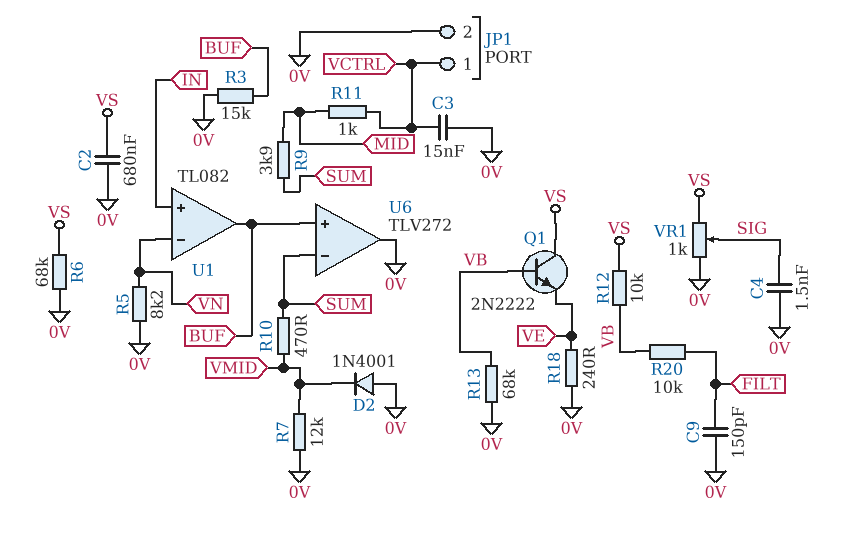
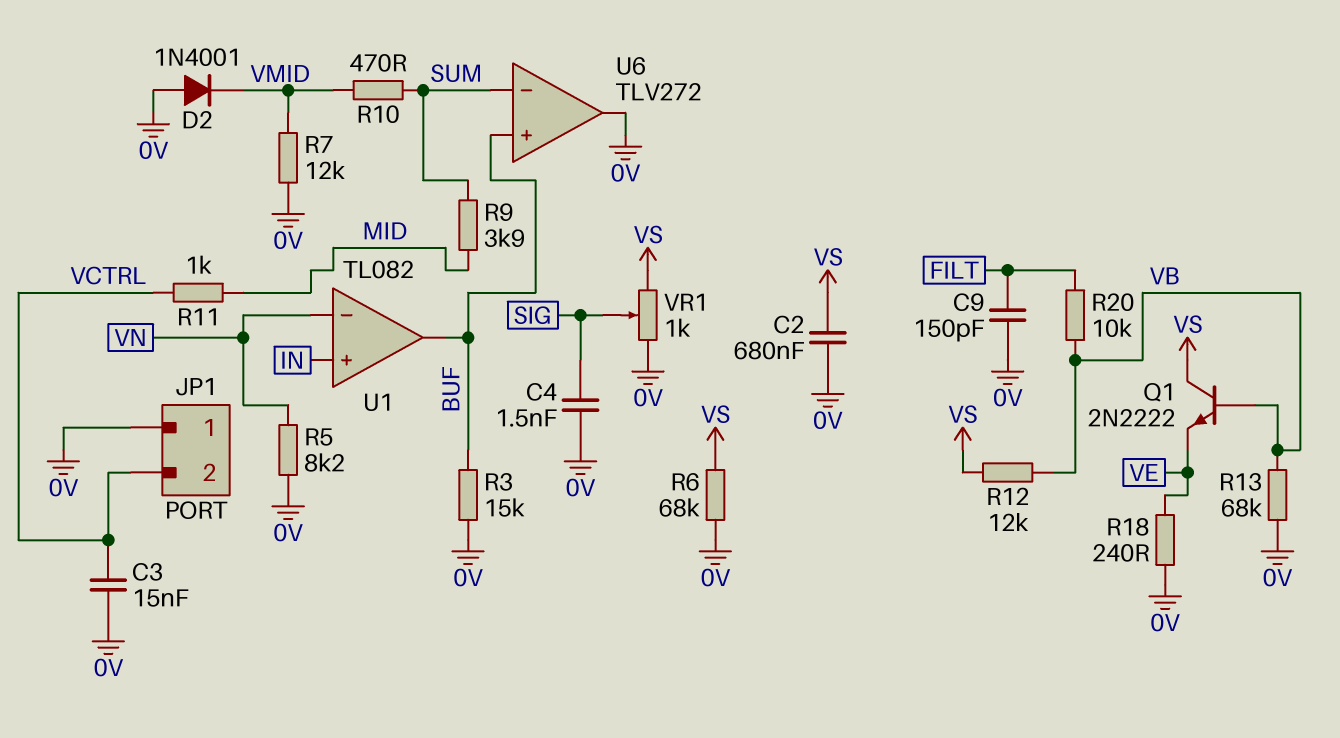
JP1 pin 1: VCTRL -> 0V
JP1 pin 2: 0V -> VCTRL
R12: 10k (VB, VS) -> 12k (VB, VS)

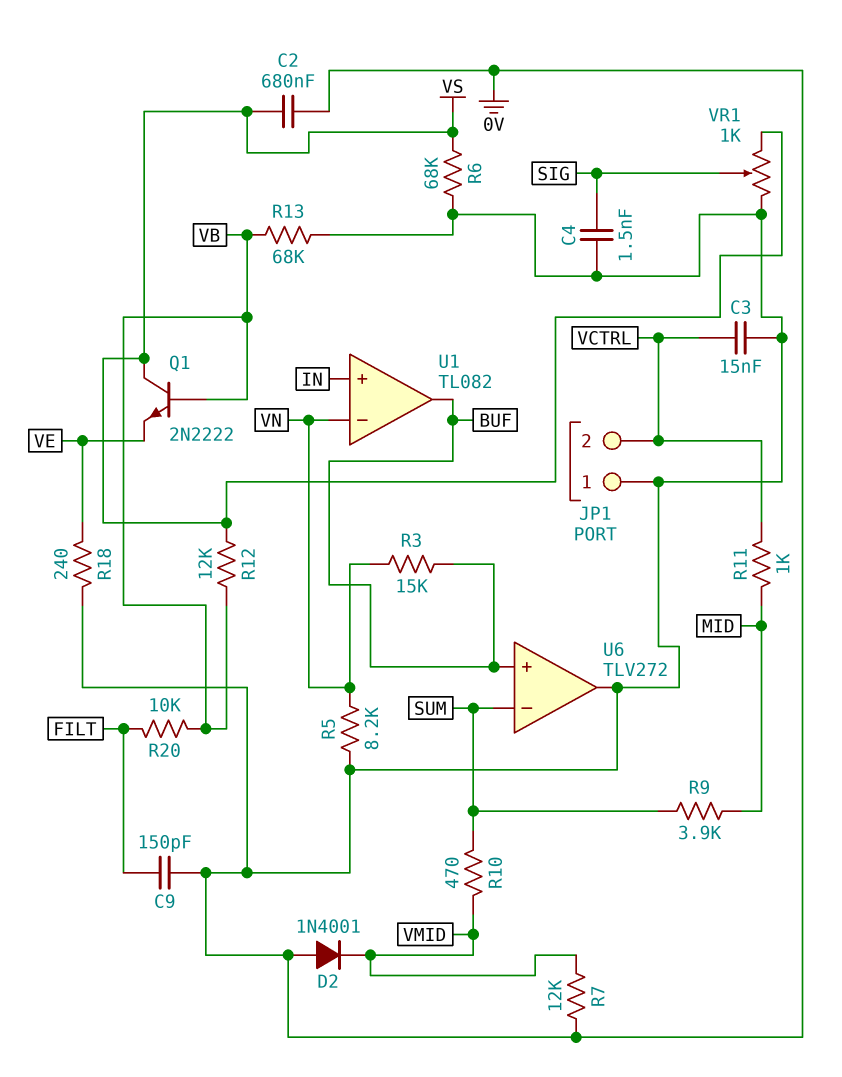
R3: 15k (0V, BUF) -> 15k (BUF, VN)

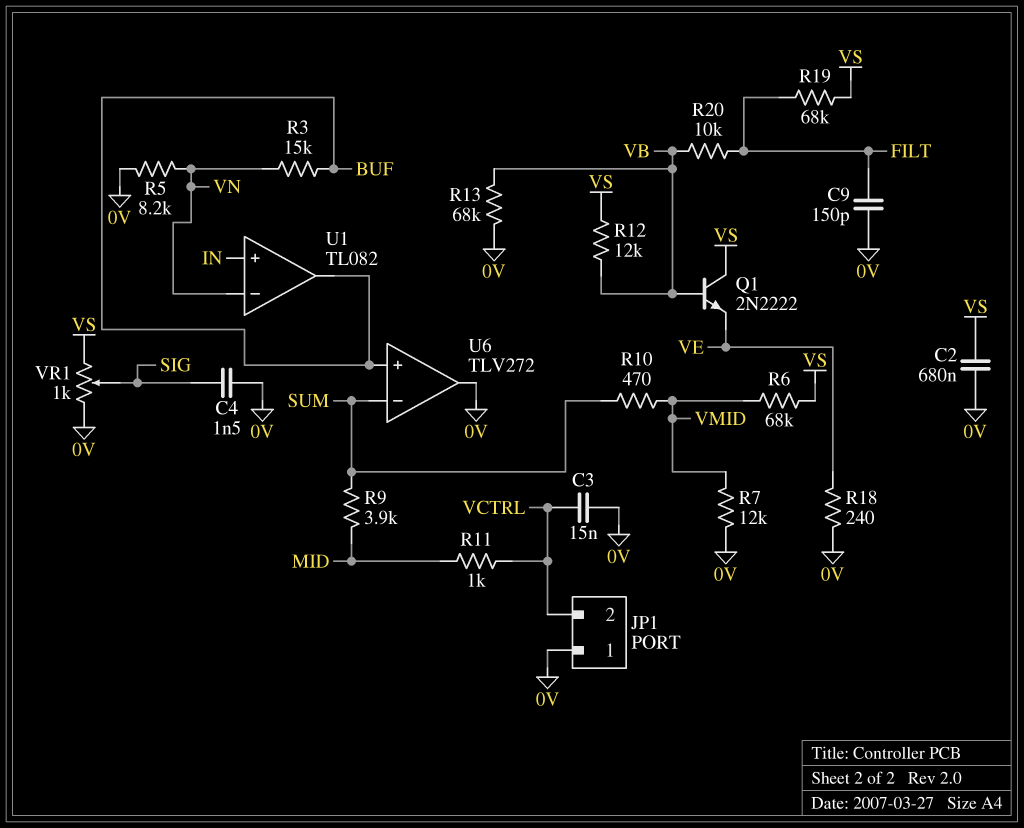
D2: diode 1N4001 (A 0V, K VMID) -> none
R6: 68k (0V, VS) -> 68k (VMID, VS)
R19: none -> 68k (FILT, VS)

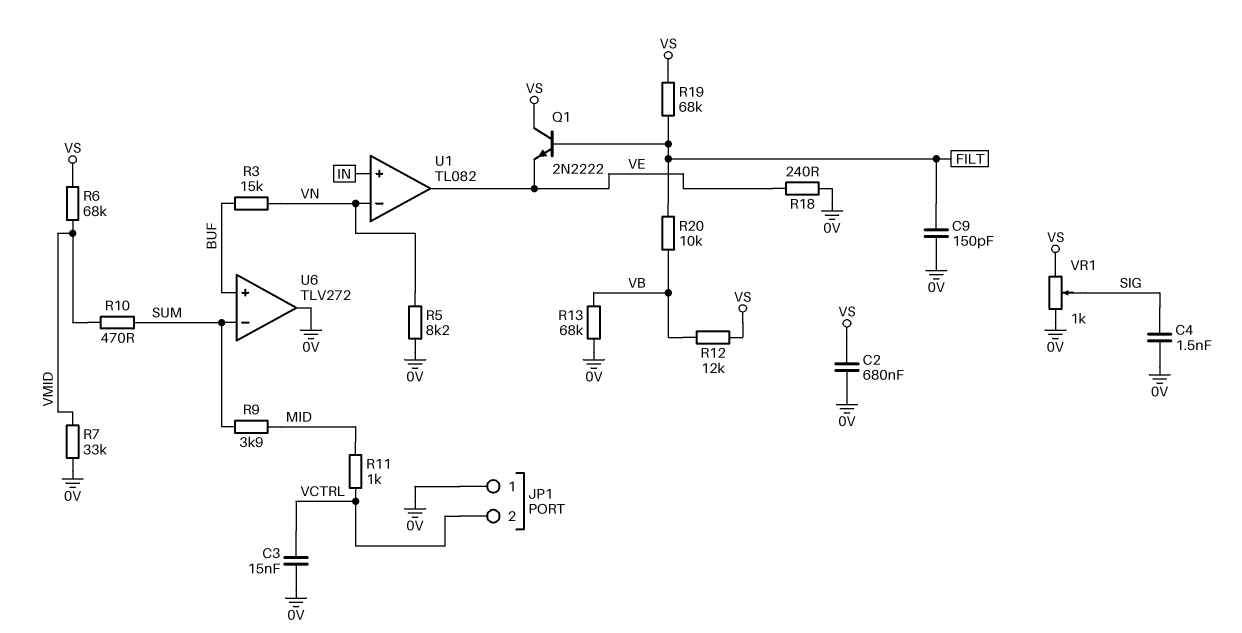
Q1: NPN 2N2222 (B VB, C VS, E VE) -> NPN 2N2222 (B FILT, C VS, E VE)
R7: 12k (0V, VMID) -> 33k (0V, VMID)
U1 pin out: BUF -> VE

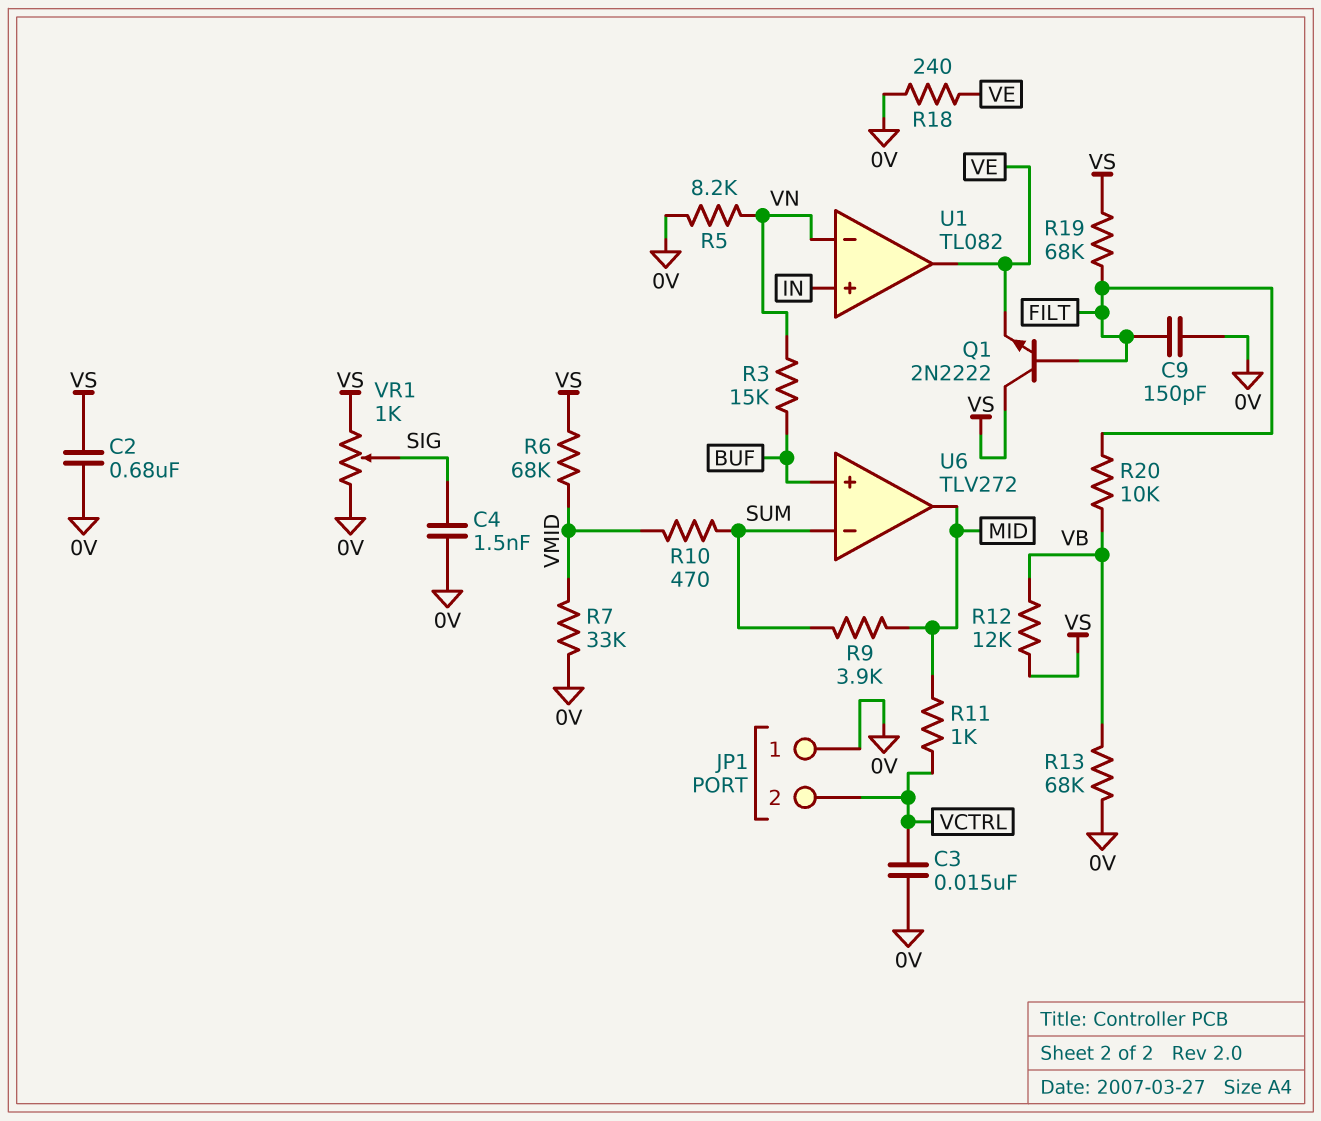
U6 pin out: 0V -> MID

